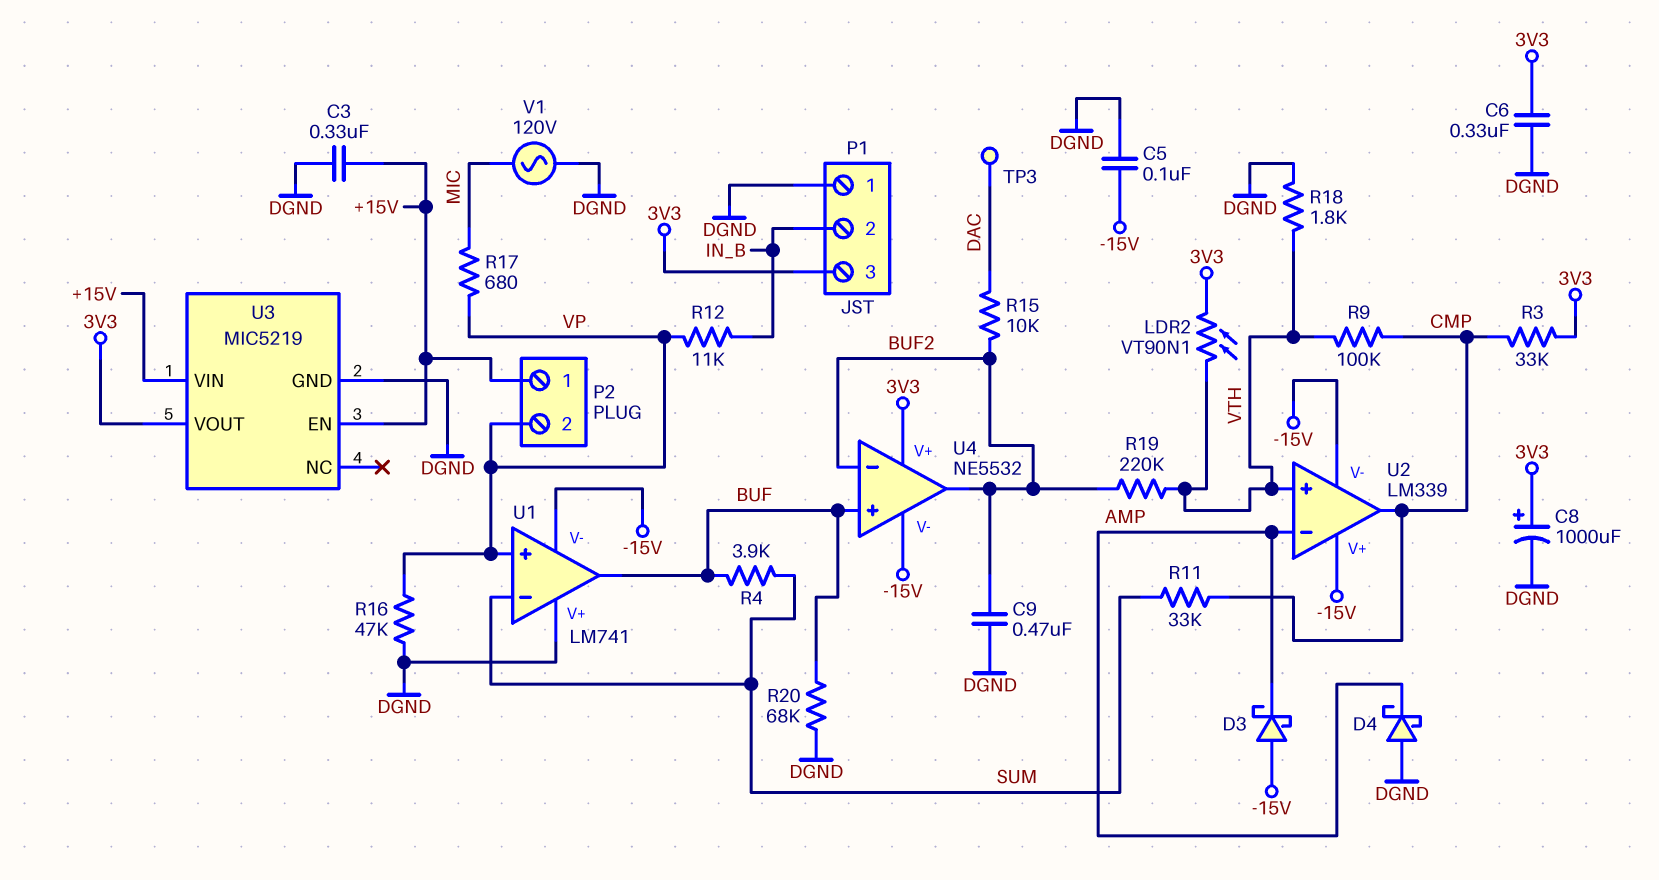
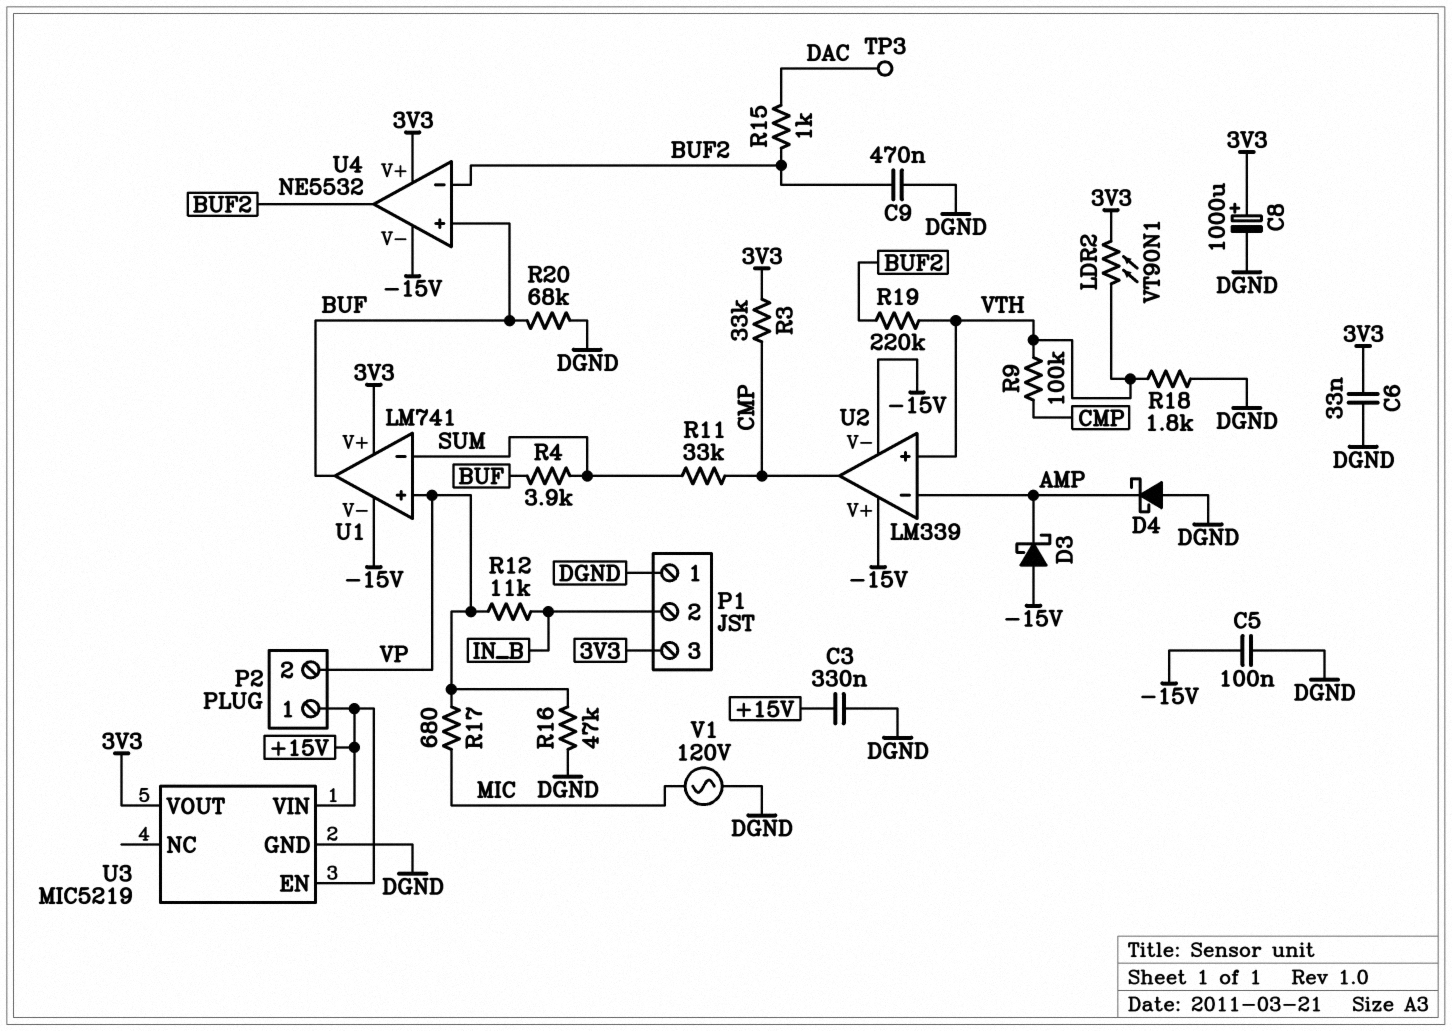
C6: 330nF (3V3, DGND) -> 33nF (3V3, DGND)
R15: 10k (BUF2, DAC) -> 1k (BUF2, DAC)
U1 pin V+: DGND -> 3V3

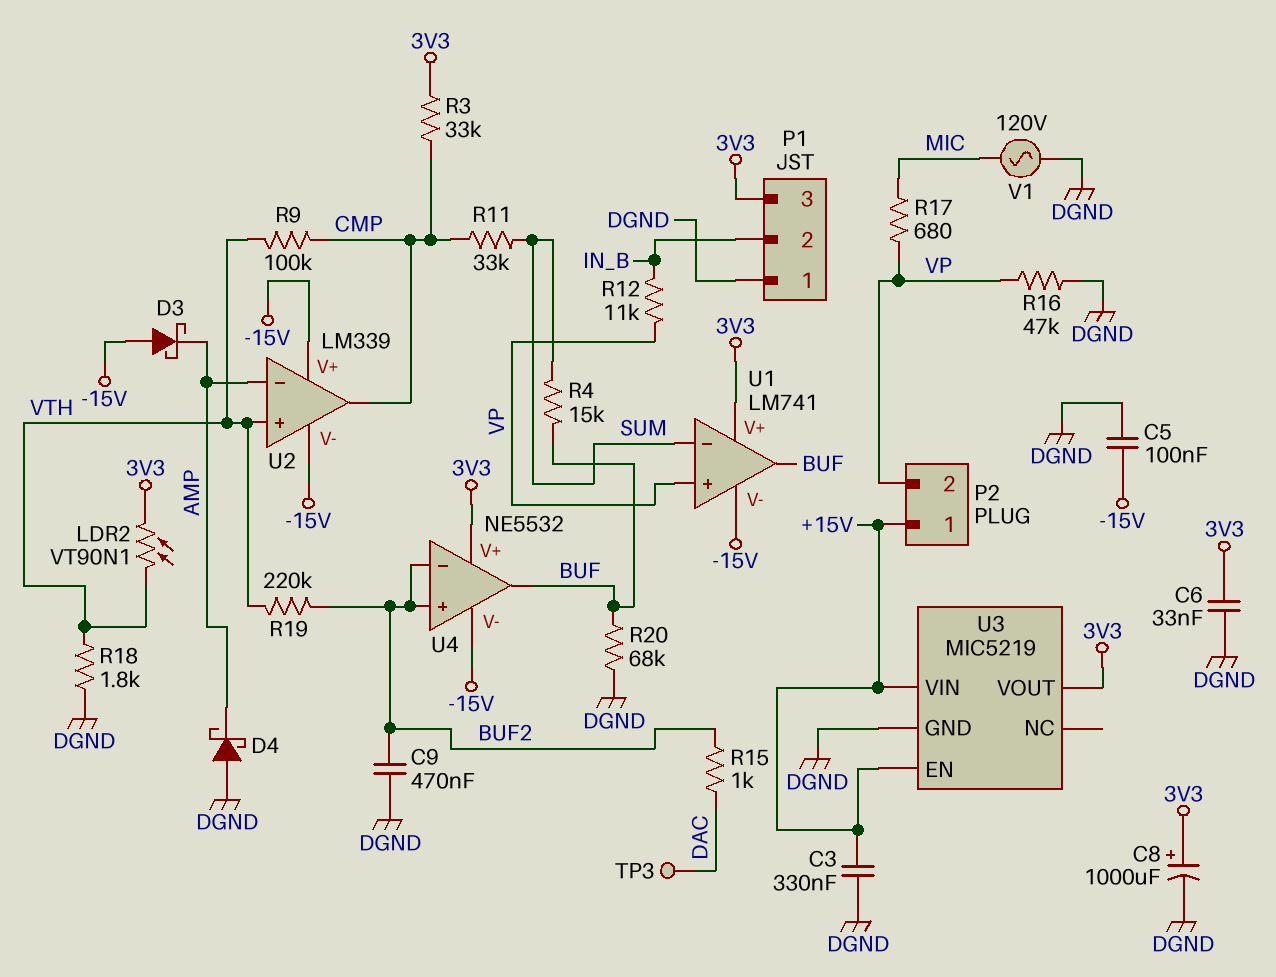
R4: 3.9k (BUF, SUM) -> 15k (BUF, SUM)
U4 pin in+: BUF -> BUF2
U4 pin out: BUF2 -> BUF

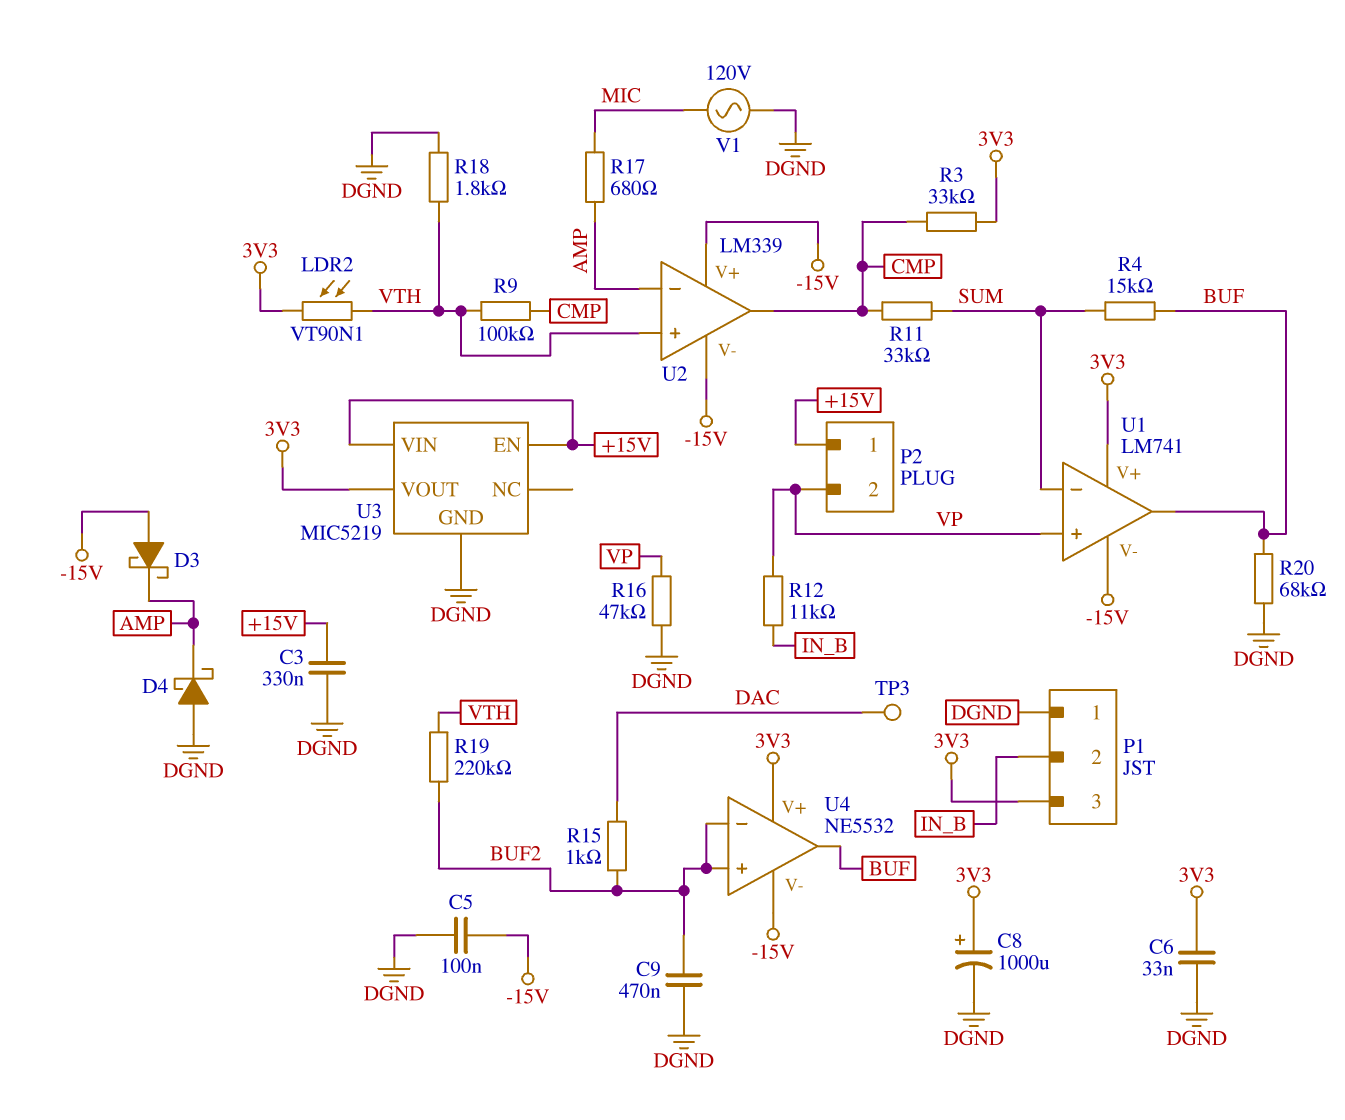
R17: 680 (MIC, VP) -> 680 (AMP, MIC)

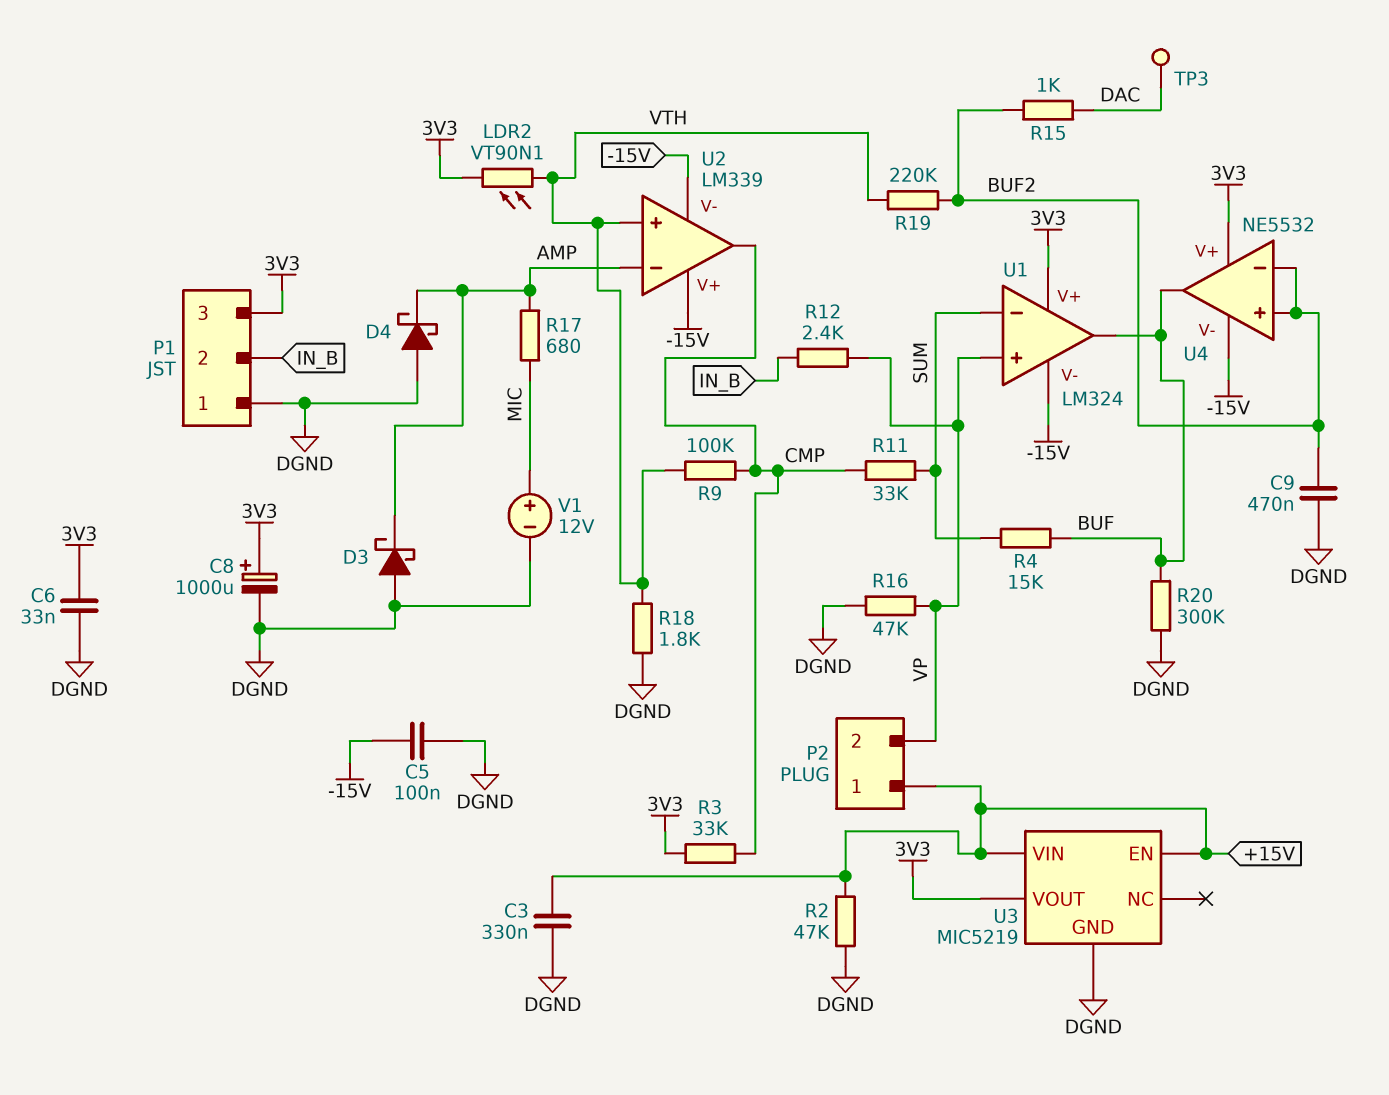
D3: schottky (A -15V, K AMP) -> schottky (A DGND, K AMP)
R2: none -> 47k (+15V, DGND)
R12: 11k (IN_B, VP) -> 2.4k (IN_B, VP)
R20: 68k (BUF, DGND) -> 300k (BUF, DGND)
U1: LM741 -> LM324
V1: AC 120V (DGND, MIC) -> 12V (plus MIC, minus DGND)

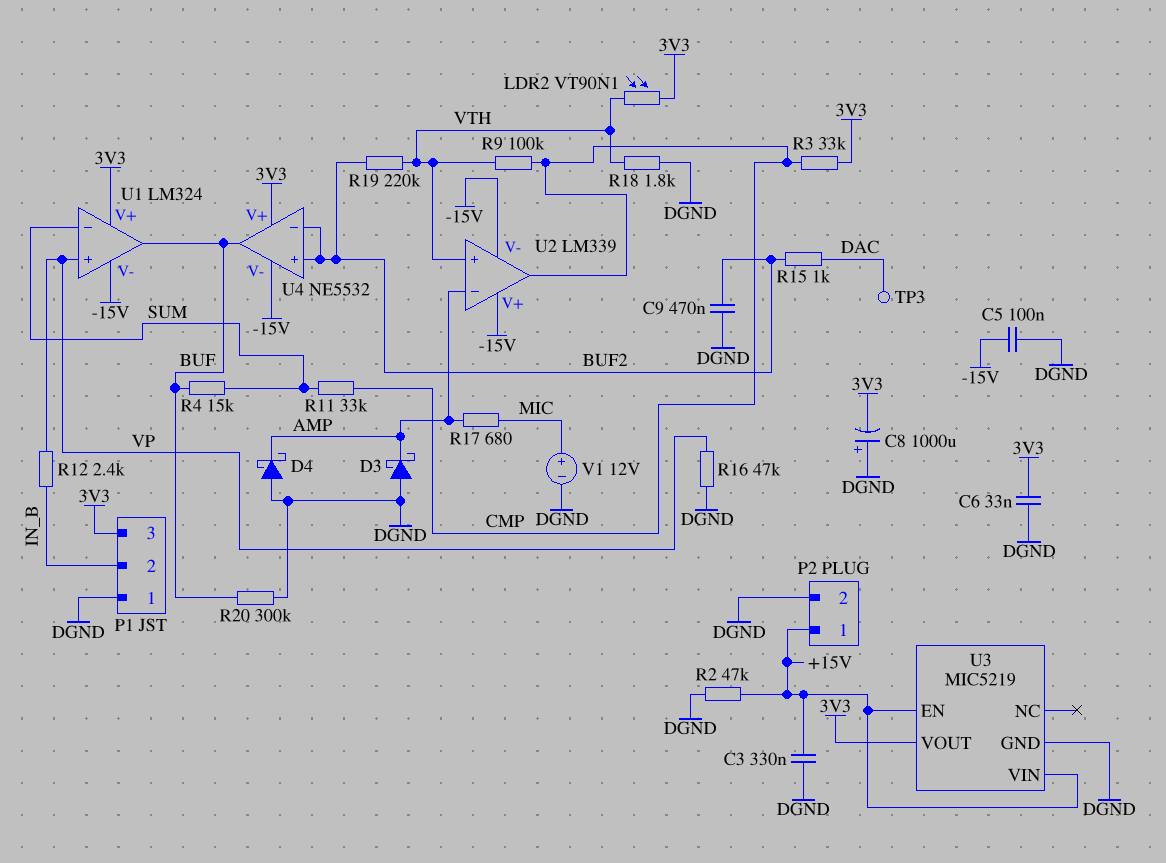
C8: 1000uF (plus 3V3, minus DGND) -> 1000uF (plus DGND, minus 3V3)
P2 pin 2: VP -> DGND

